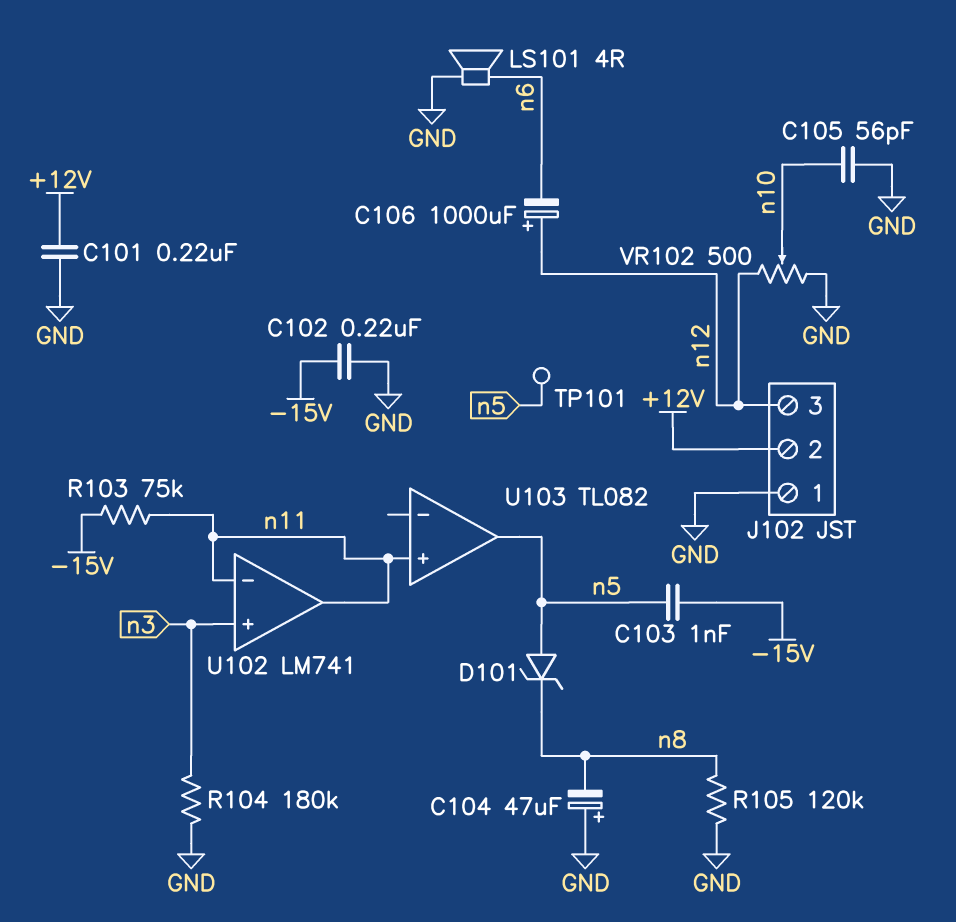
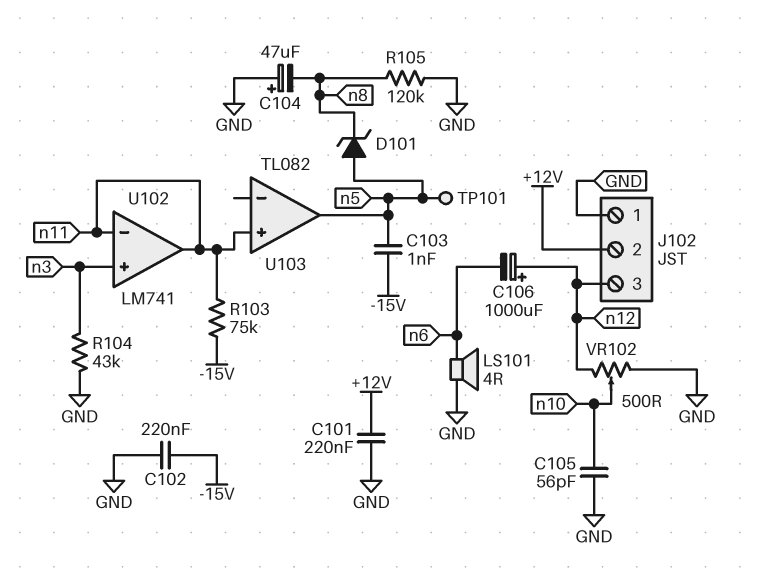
R104: 180k (GND, n3) -> 43k (GND, n3)

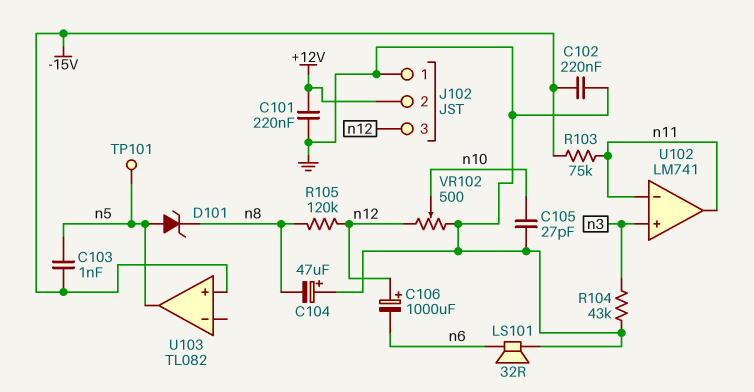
C105: 56pF (GND, n10) -> 27pF (GND, n10)
LS101: speaker 4R (GND, n6) -> speaker 32R (GND, n6)
R105: 120k (GND, n8) -> 120k (n8, n12)
U103 pin in+: n11 -> -15V

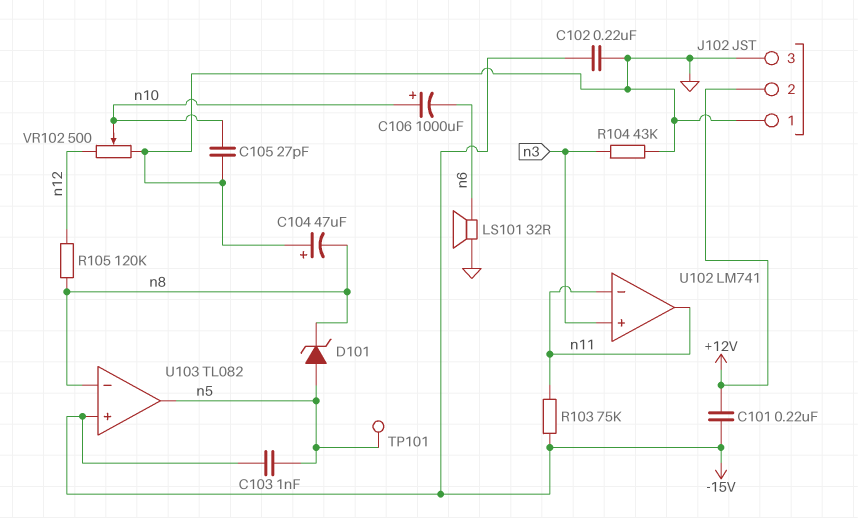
C101: 220nF (+12V, GND) -> 220nF (+12V, -15V)
C106: 1000uF (plus n12, minus n6) -> 1000uF (plus n10, minus n6)
J102 pin 3: n12 -> GND
U103 pin in-: none -> n8

